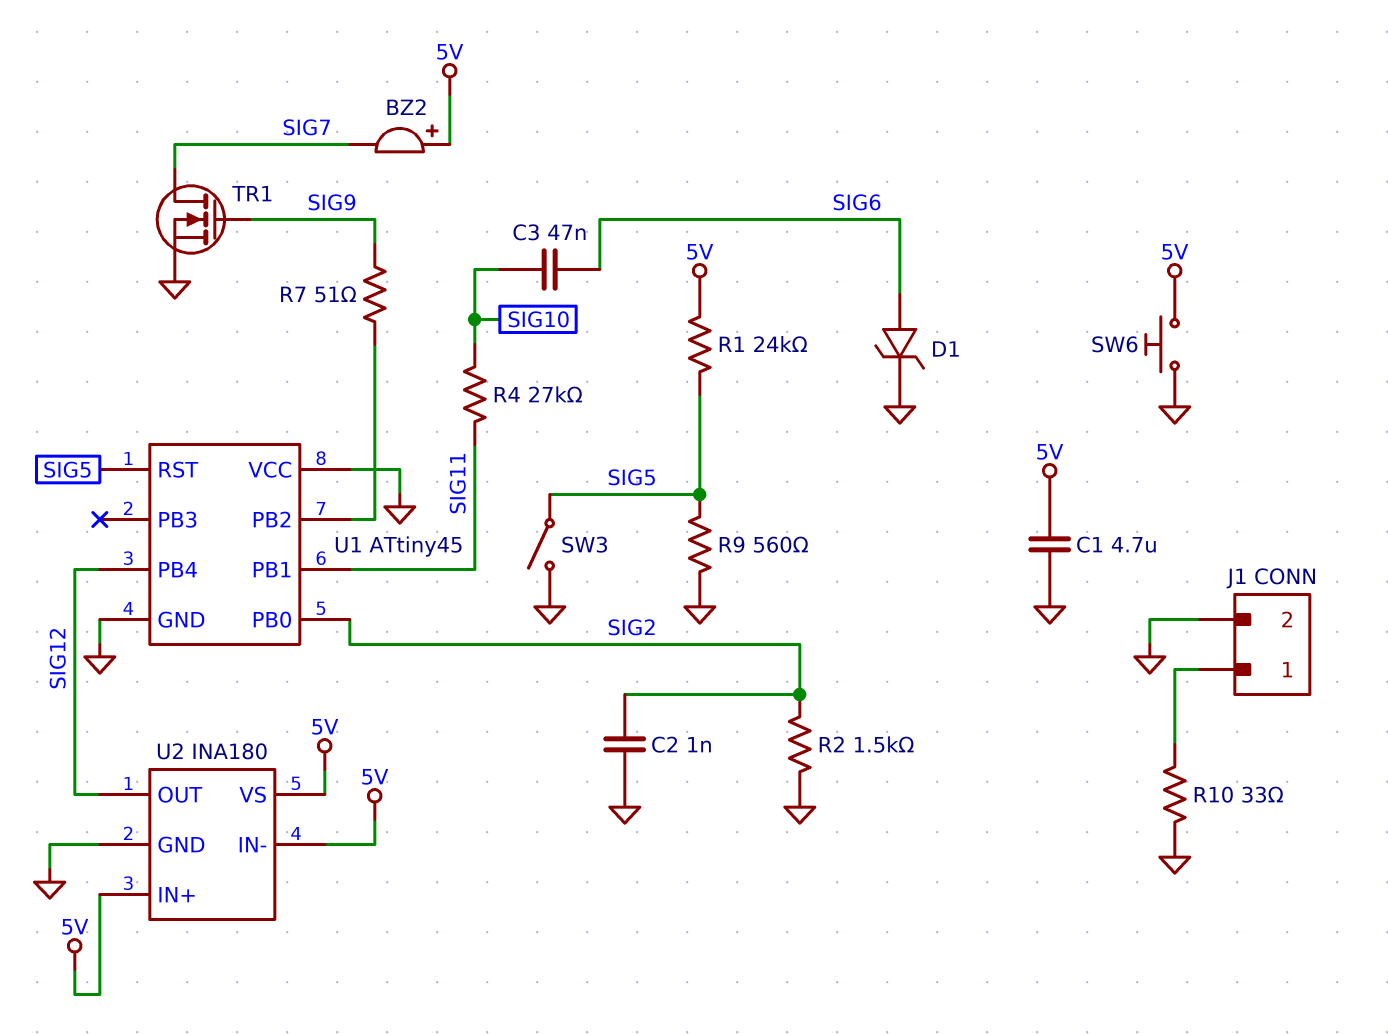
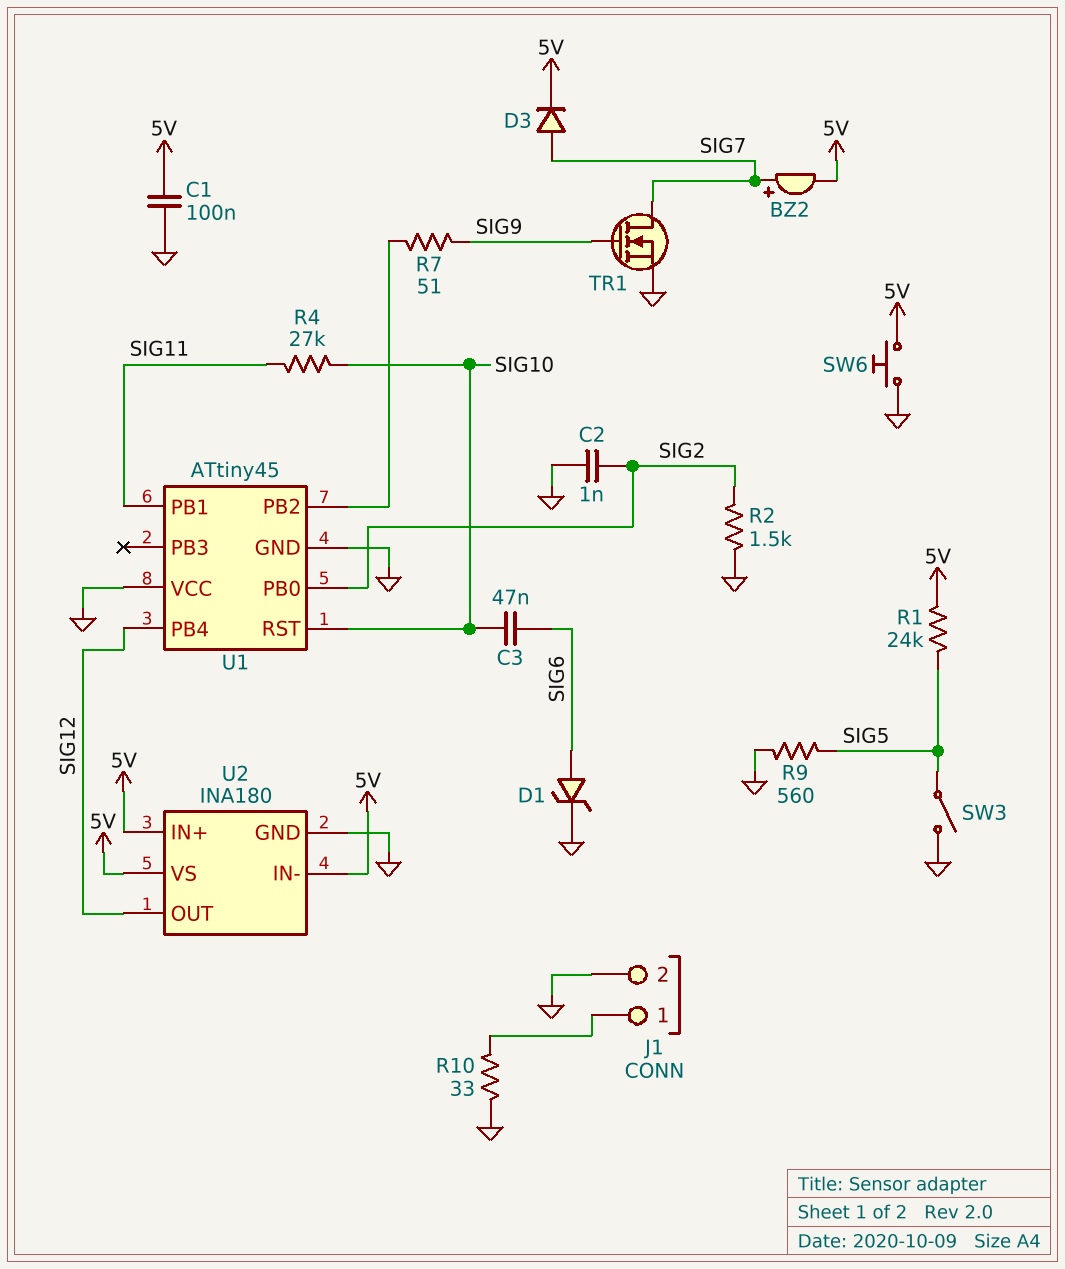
BZ2: buzzer (plus 5V, minus SIG7) -> buzzer (plus SIG7, minus 5V)
C1: 4.7uF (5V, GND) -> 100nF (5V, GND)
D3: none -> diode (A SIG7, K 5V)
U1 pin RST: SIG5 -> SIG10

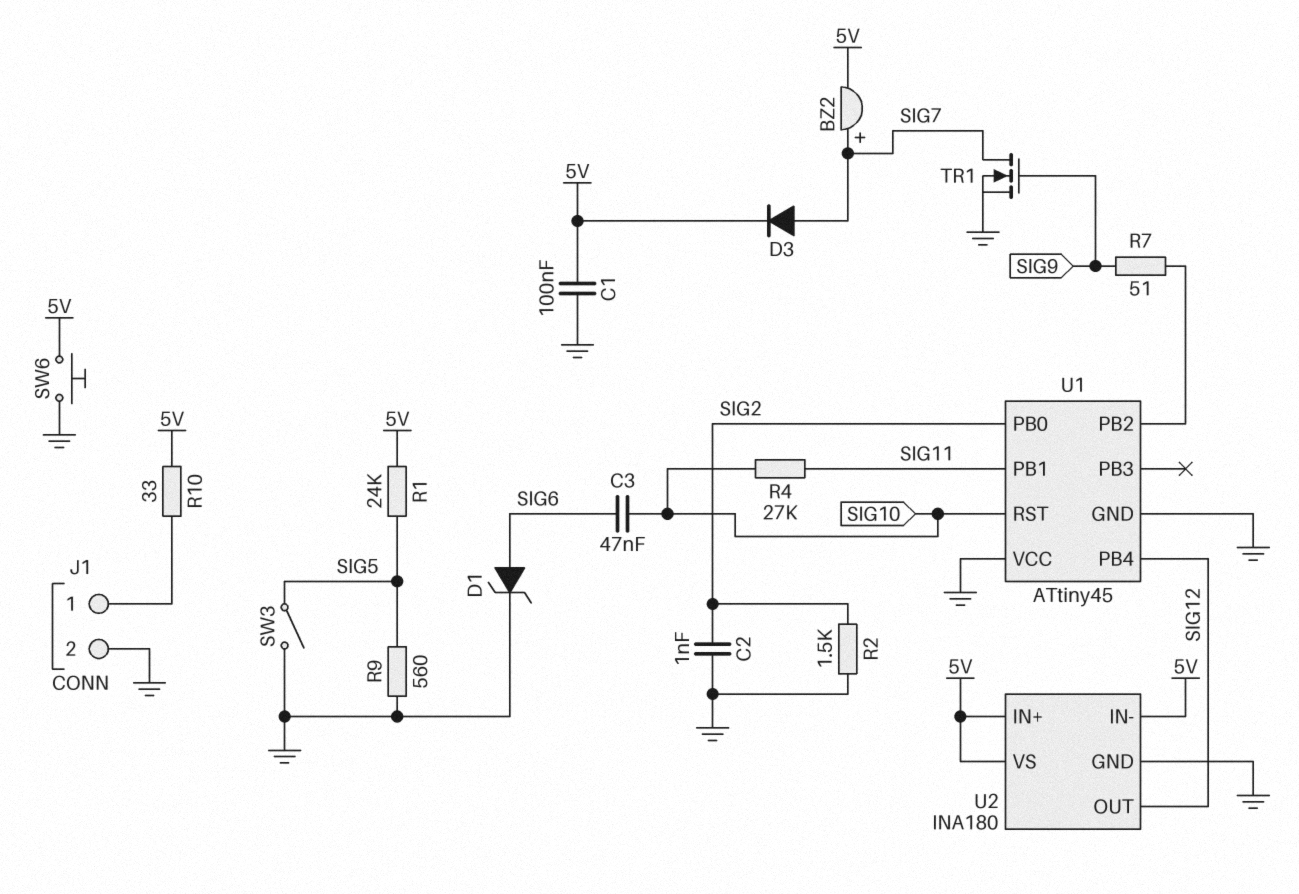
R10: 33 (GND, J1/1) -> 33 (5V, J1/1)

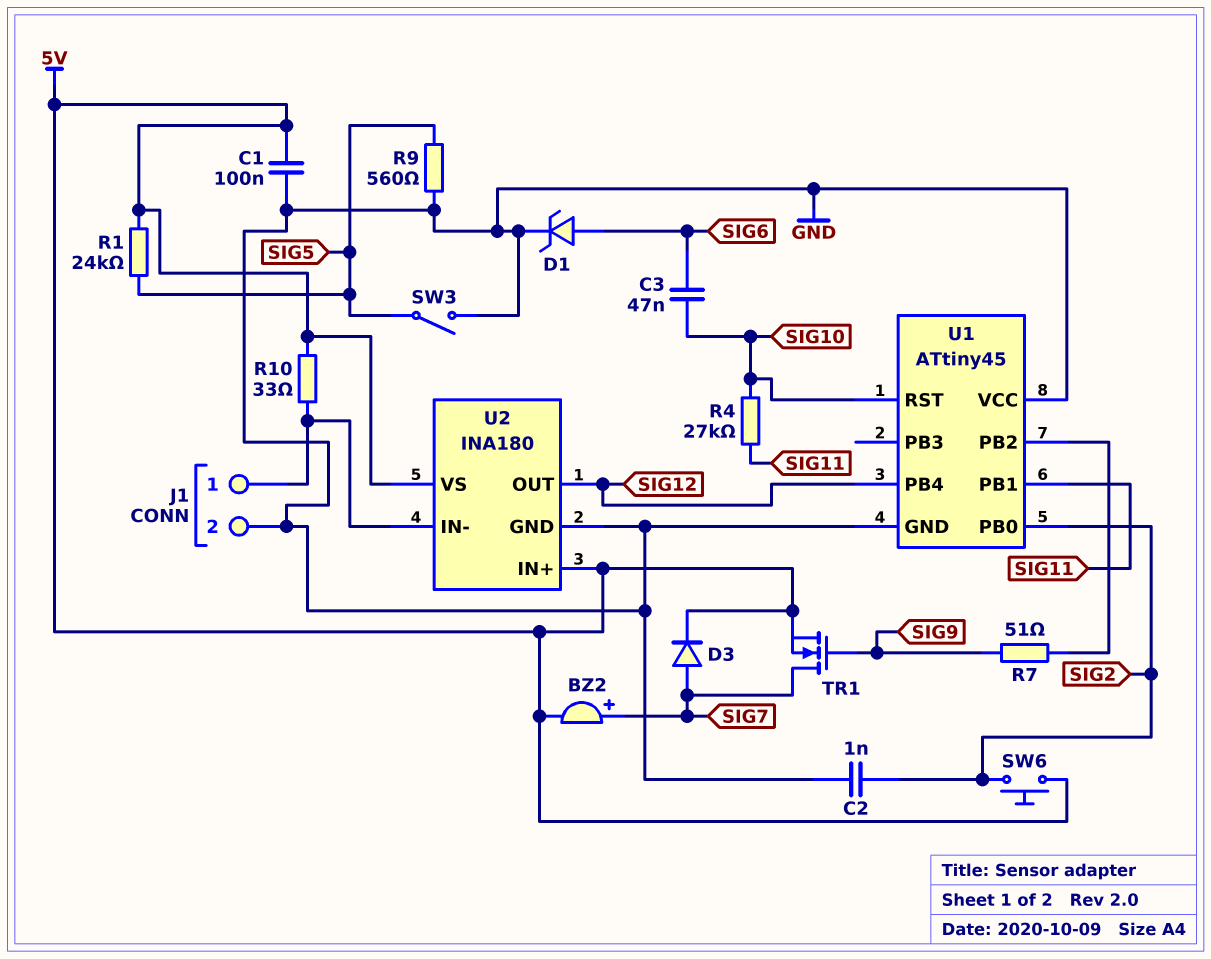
R2: 1.5k (GND, SIG2) -> none
SW6: button (5V, GND) -> button (5V, SIG2)
TR1: NMOS (G SIG9, D SIG7, S GND) -> NMOS (G SIG9, D SIG7, S 5V)
U2 pin IN-: 5V -> J1/1

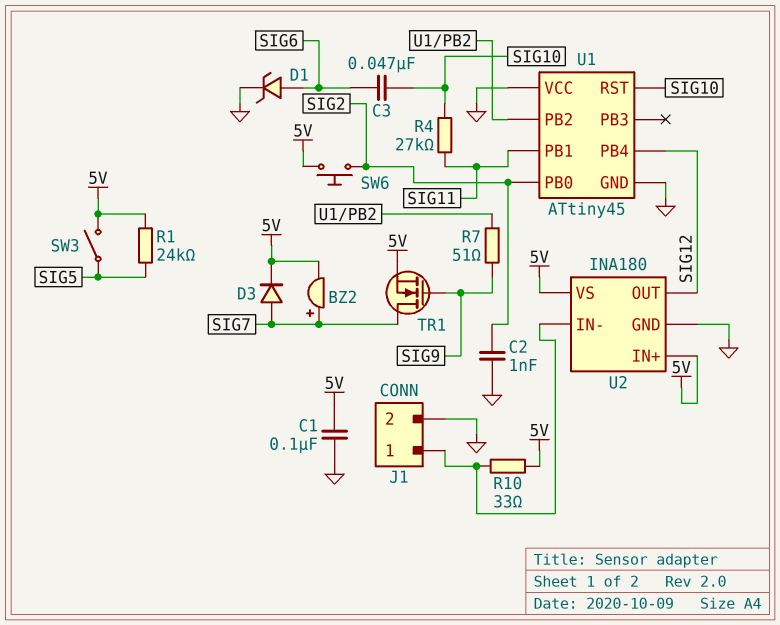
R9: 560 (GND, SIG5) -> none
SW3: switch (GND, SIG5) -> switch (5V, SIG5)

